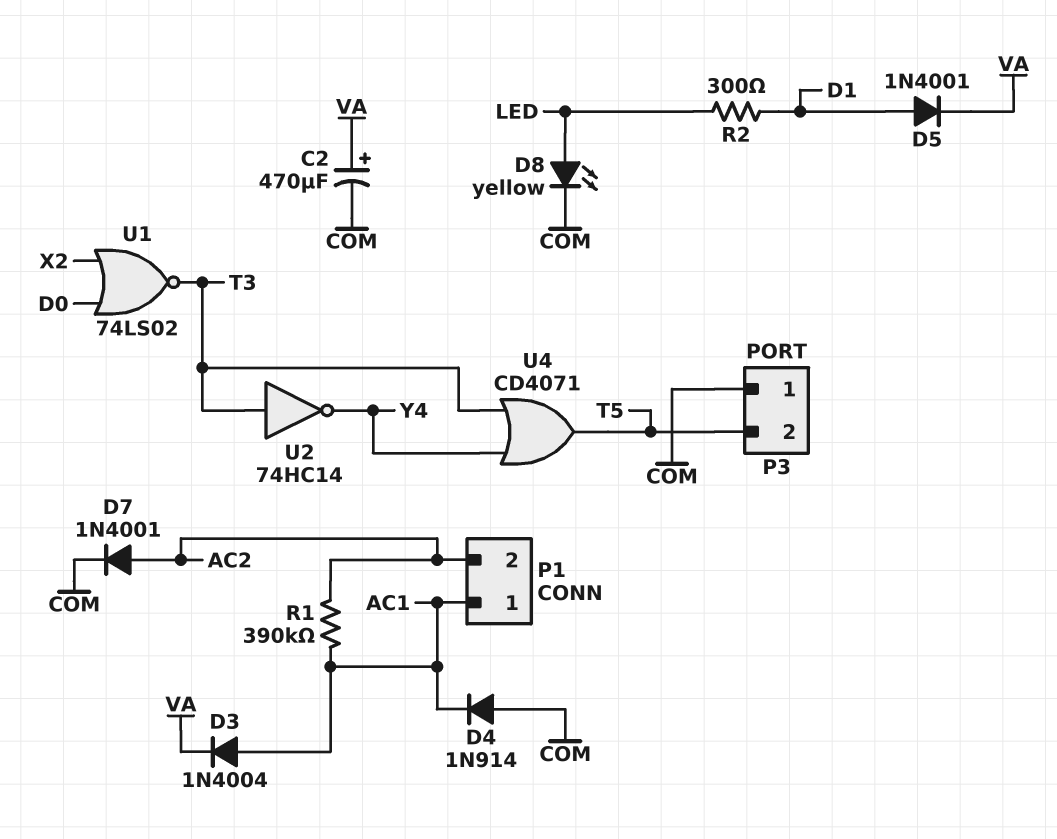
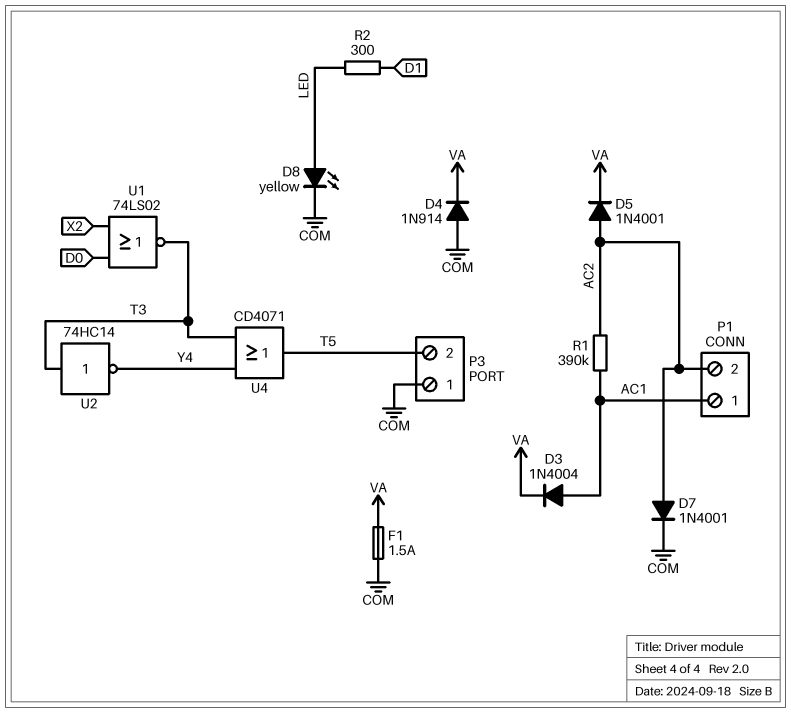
C2: 470uF (plus VA, minus COM) -> none
D4: diode 1N914 (A COM, K AC1) -> diode 1N914 (A COM, K VA)
D5: diode 1N4001 (A D1, K VA) -> diode 1N4001 (A AC2, K VA)
F1: none -> 1.5A (COM, VA)

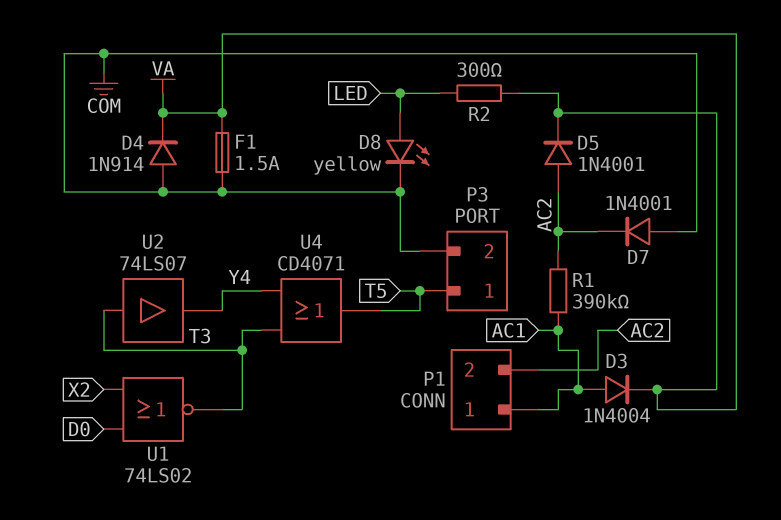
D7: diode 1N4001 (A AC2, K COM) -> diode 1N4001 (A COM, K AC2)
P3 pin 1: COM -> T5
P3 pin 2: T5 -> COM
R2: 300 (D1, LED) -> 300 (LED, VA)
U2: NOT 74HC14 (in T3, out Y4) -> buffer 74LS07 (in T3, out Y4)

